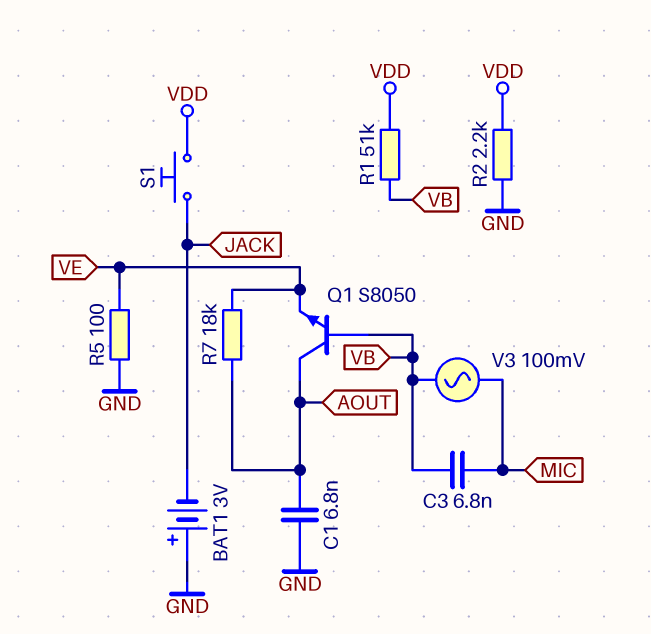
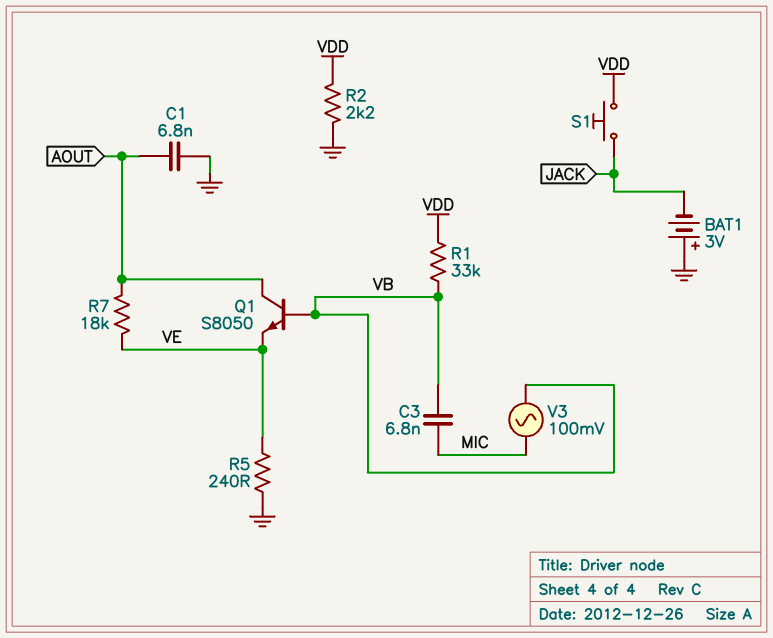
R1: 51k (VB, VDD) -> 33k (VB, VDD)
R5: 100 (GND, VE) -> 240 (GND, VE)

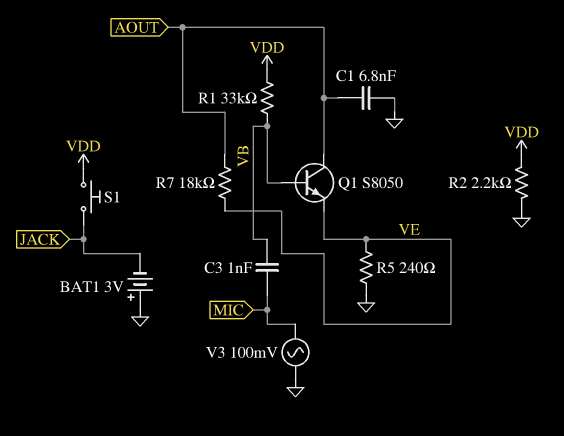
C3: 6.8nF (MIC, VB) -> 1nF (MIC, VB)
V3: AC 100mV (MIC, VB) -> AC 100mV (GND, MIC)

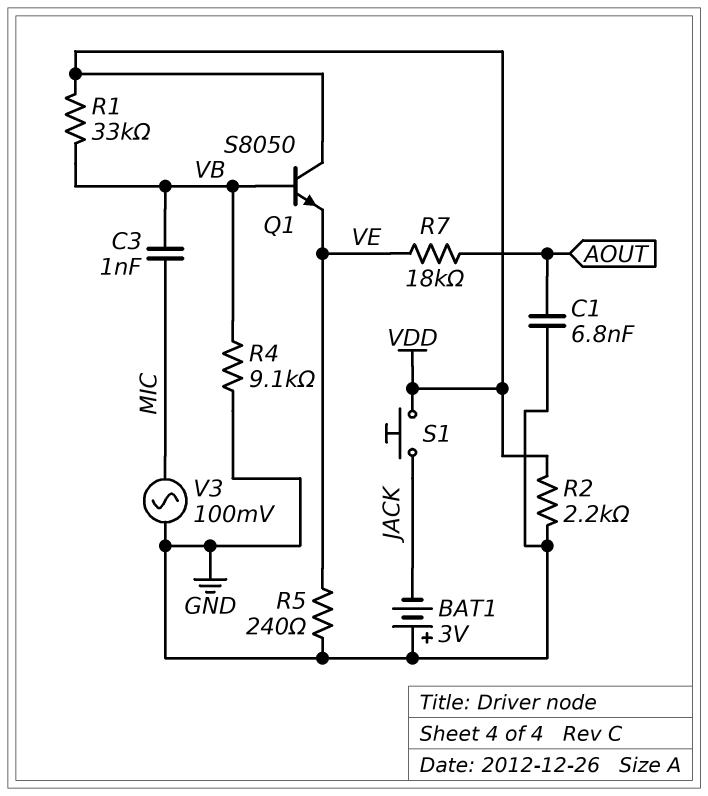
Q1: NPN S8050 (B VB, C AOUT, E VE) -> NPN S8050 (B VB, C VDD, E VE)
R4: none -> 9.1k (GND, VB)

